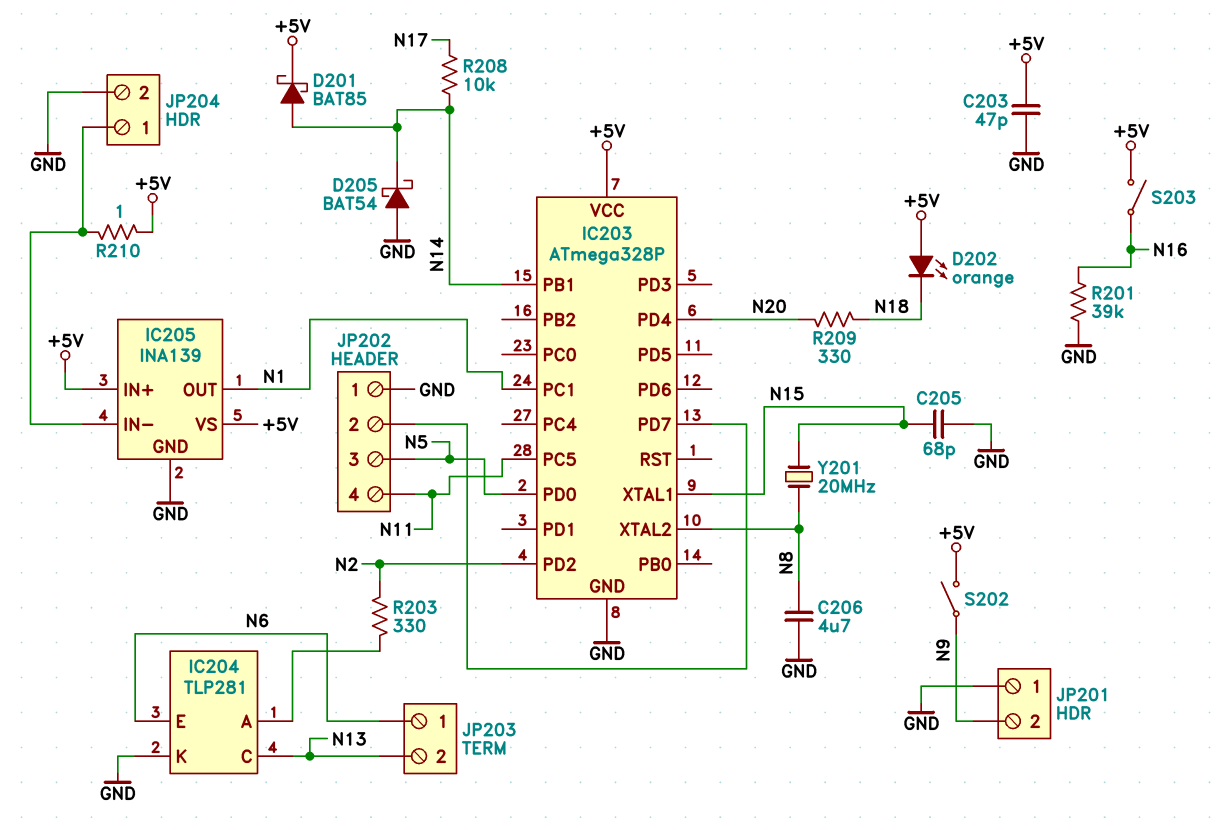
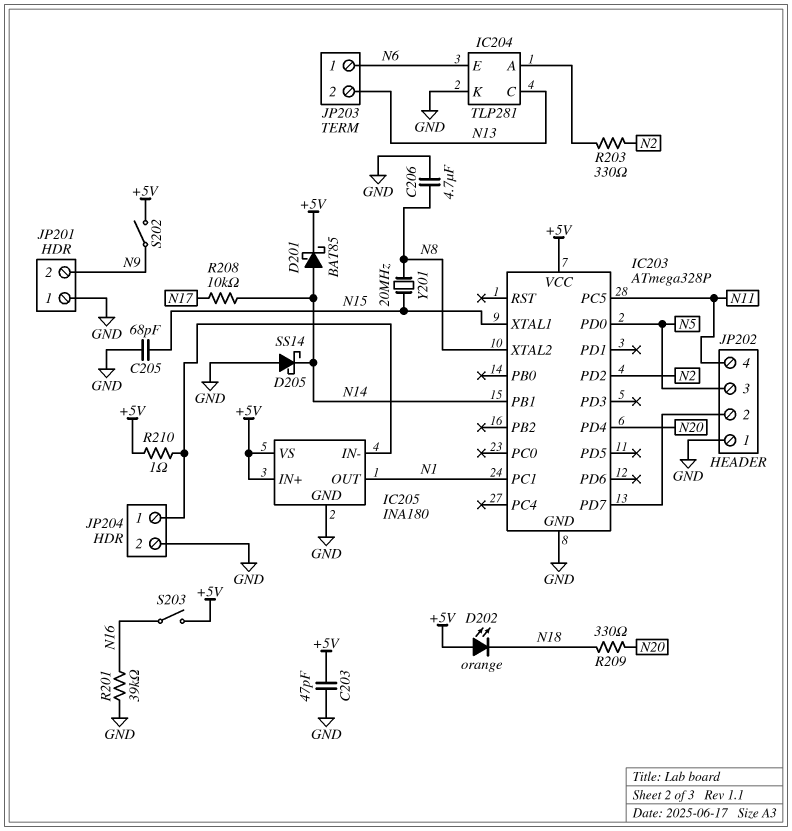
D205: schottky BAT54 (A GND, K N14) -> schottky SS14 (A GND, K N14)
IC205: INA139 -> INA180

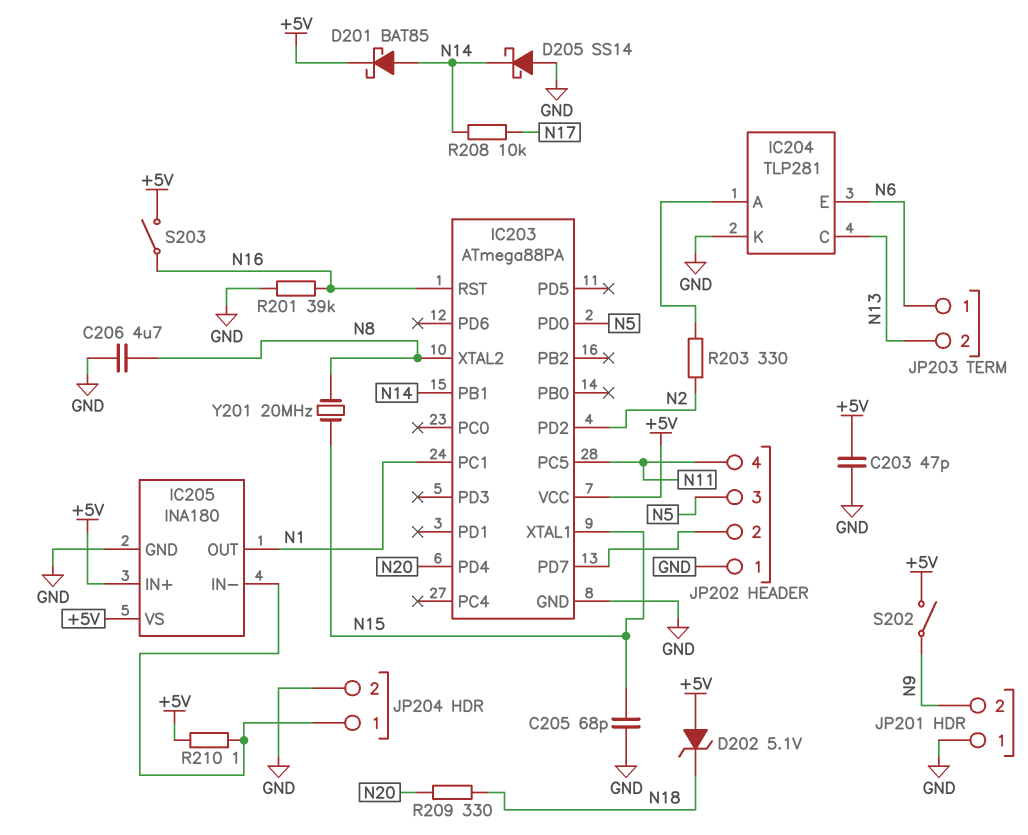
D202: LED orange (A +5V, K N18) -> zener 5.1V (A +5V, K N18)
IC203: ATmega328P -> ATmega88PA
IC203 pin RST: none -> N16

